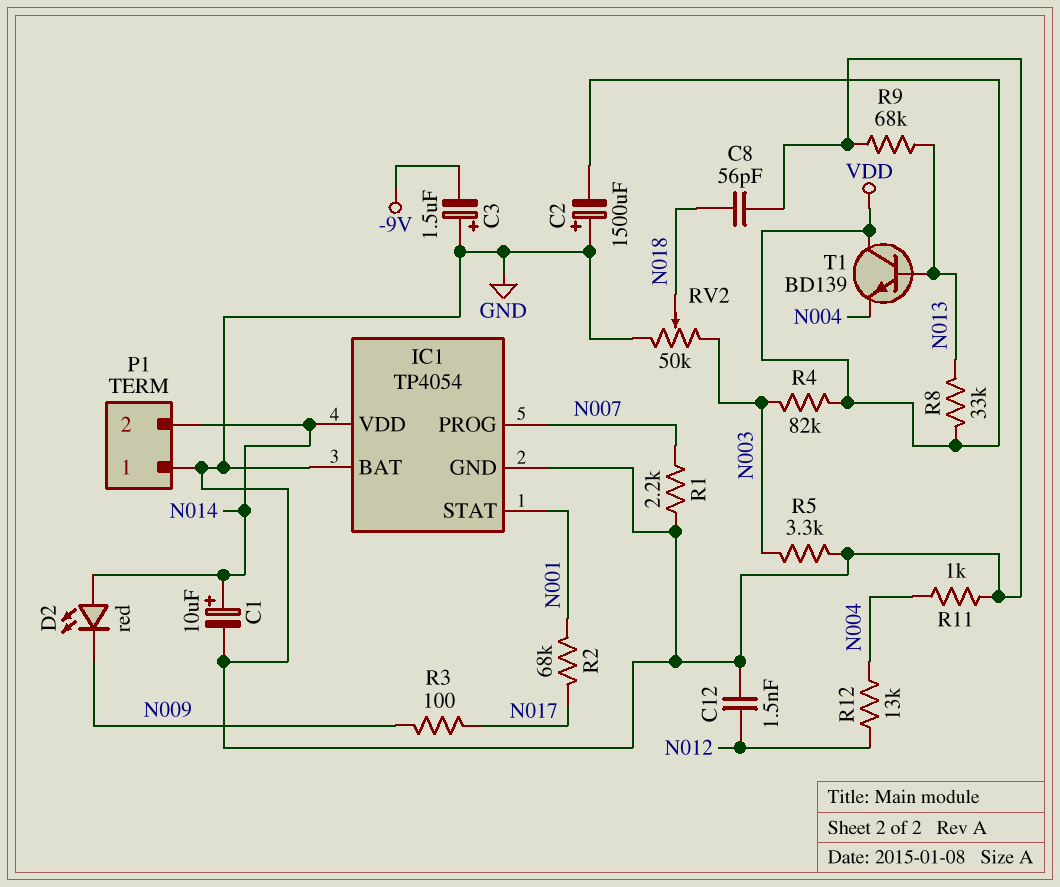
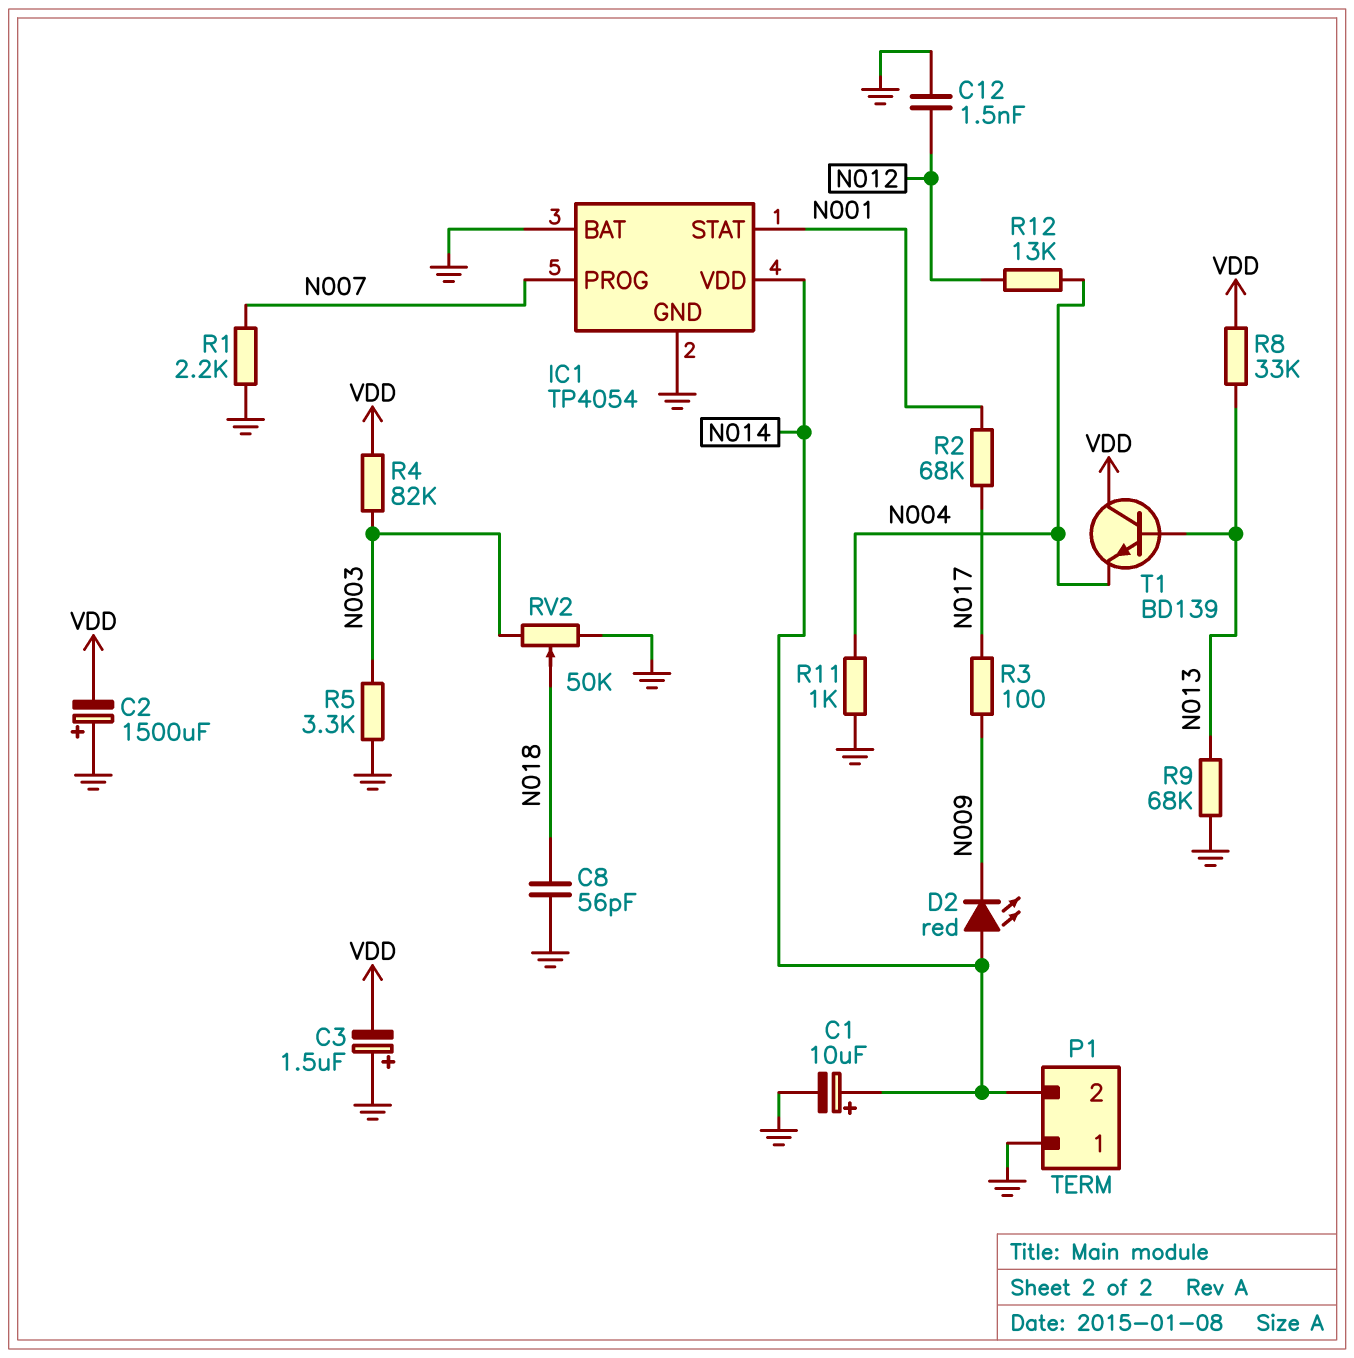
C3: 1.5uF (plus GND, minus -9V) -> 1.5uF (plus GND, minus VDD)

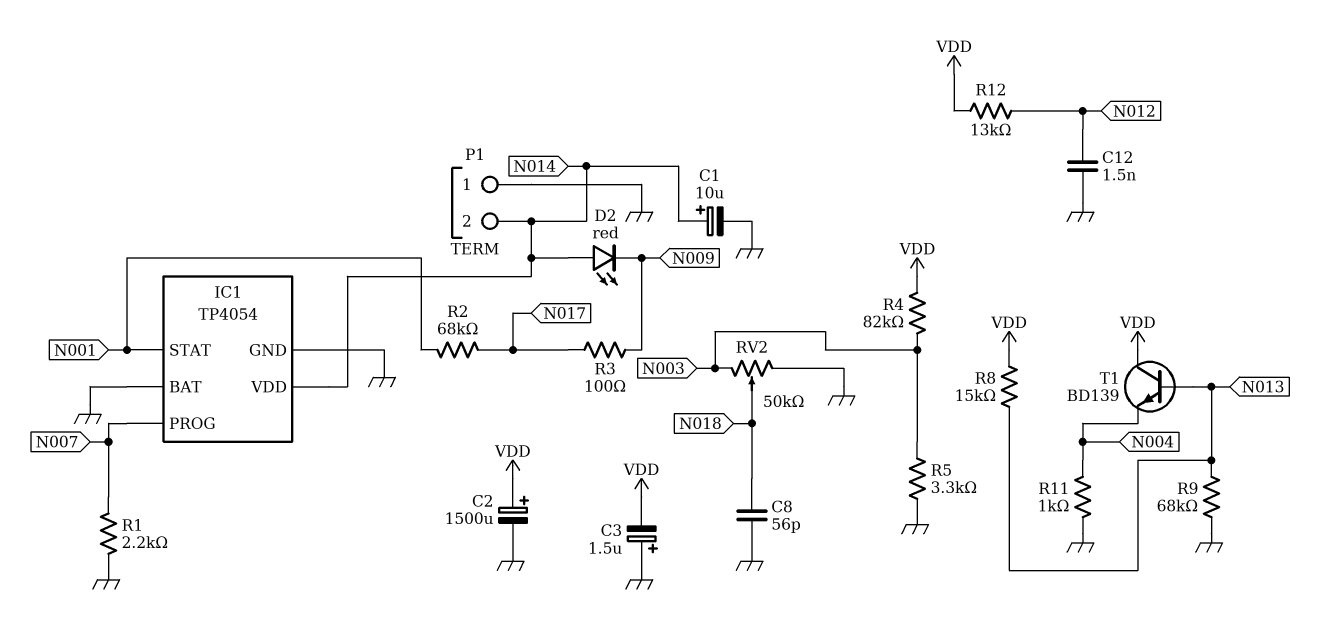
C2: 1500uF (plus GND, minus VDD) -> 1500uF (plus VDD, minus GND)
R8: 33k (N013, VDD) -> 15k (N013, VDD)
R12: 13k (N004, N012) -> 13k (N012, VDD)

